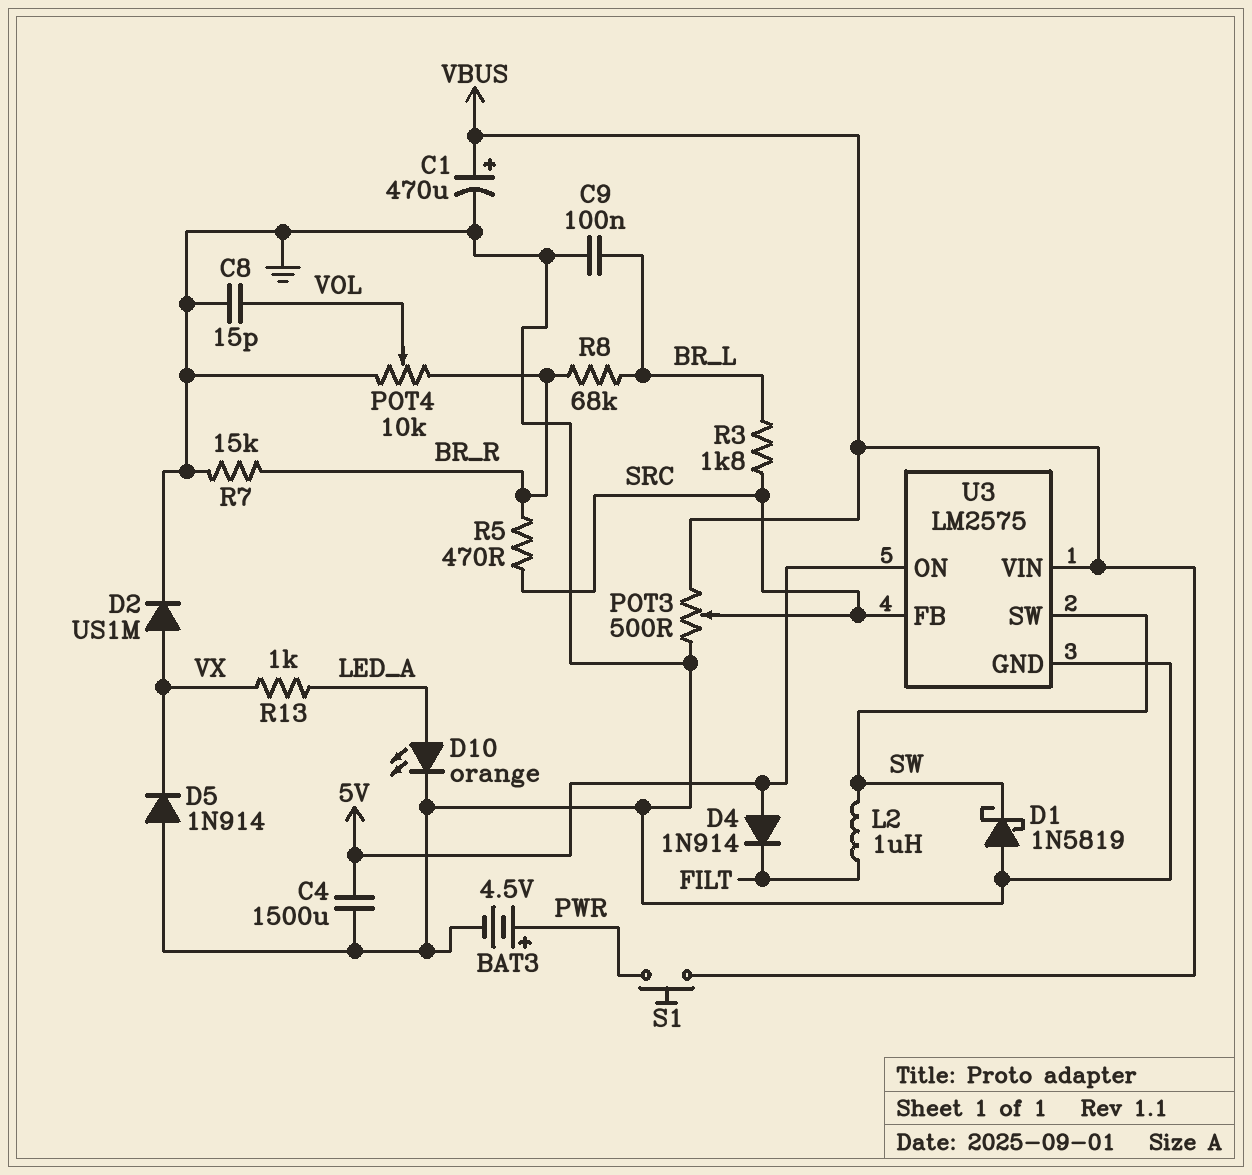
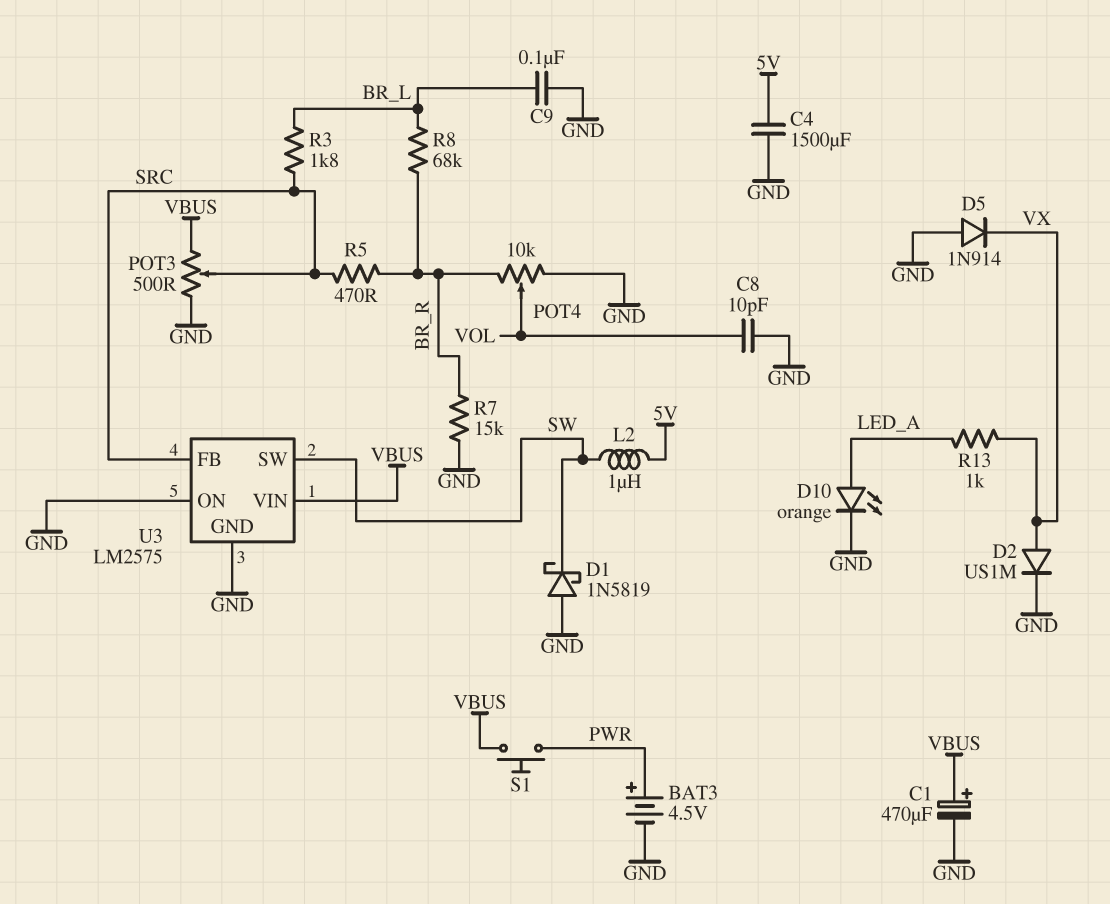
C8: 15pF (GND, VOL) -> 10pF (GND, VOL)
D4: diode 1N914 (A 5V, K FILT) -> none
L2: 1uH (FILT, SW) -> 1uH (5V, SW)
U3 pin ON: 5V -> GND

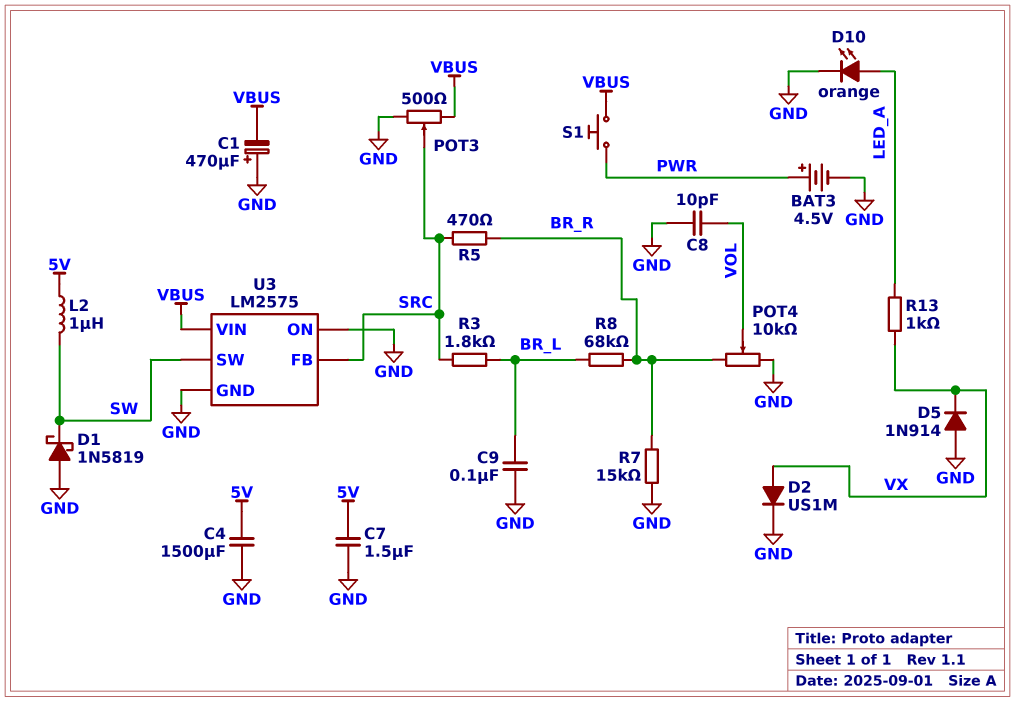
C1: 470uF (plus VBUS, minus GND) -> 470uF (plus GND, minus VBUS)
C7: none -> 1.5uF (5V, GND)

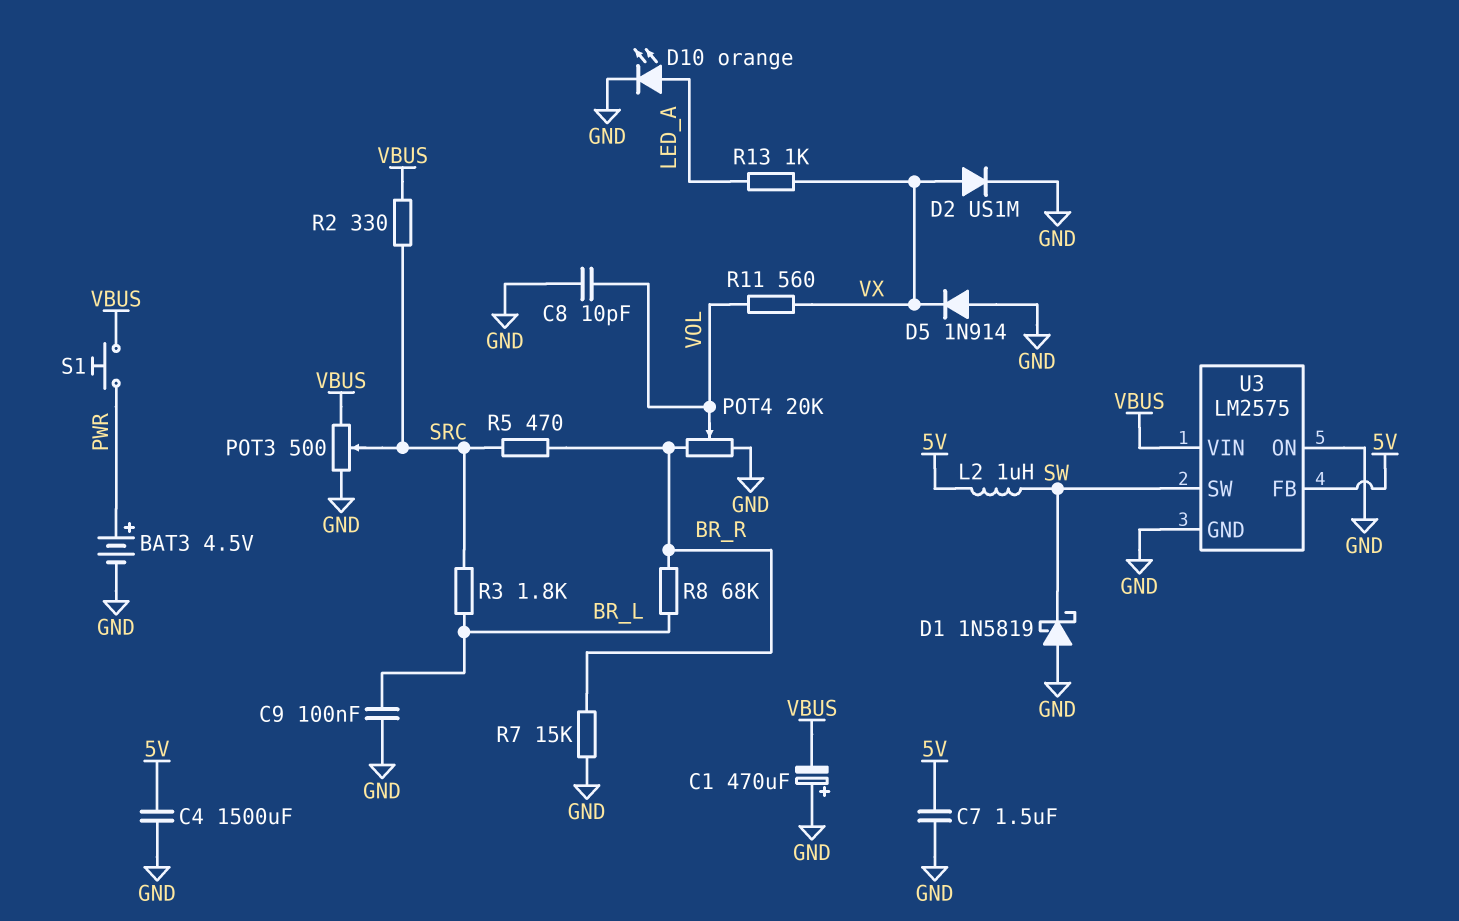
POT4: 10k (BR_R, GND, wiper VOL) -> 20k (BR_R, GND, wiper VOL)
R2: none -> 330 (SRC, VBUS)
R11: none -> 560 (VOL, VX)
U3 pin FB: SRC -> 5V

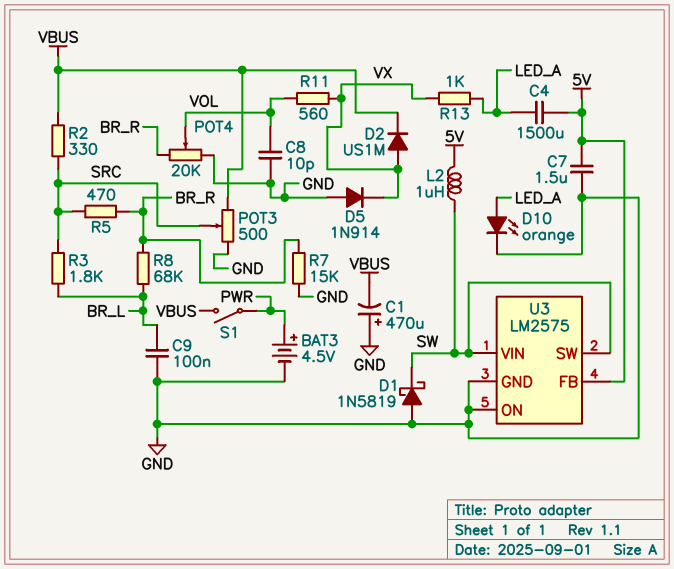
C4: 1500uF (5V, GND) -> 1500uF (5V, LED_A)
D2: diode US1M (A VX, K GND) -> diode US1M (A VX, K VBUS)
S1: button (PWR, VBUS) -> switch (PWR, VBUS)
U3 pin VIN: VBUS -> SW

